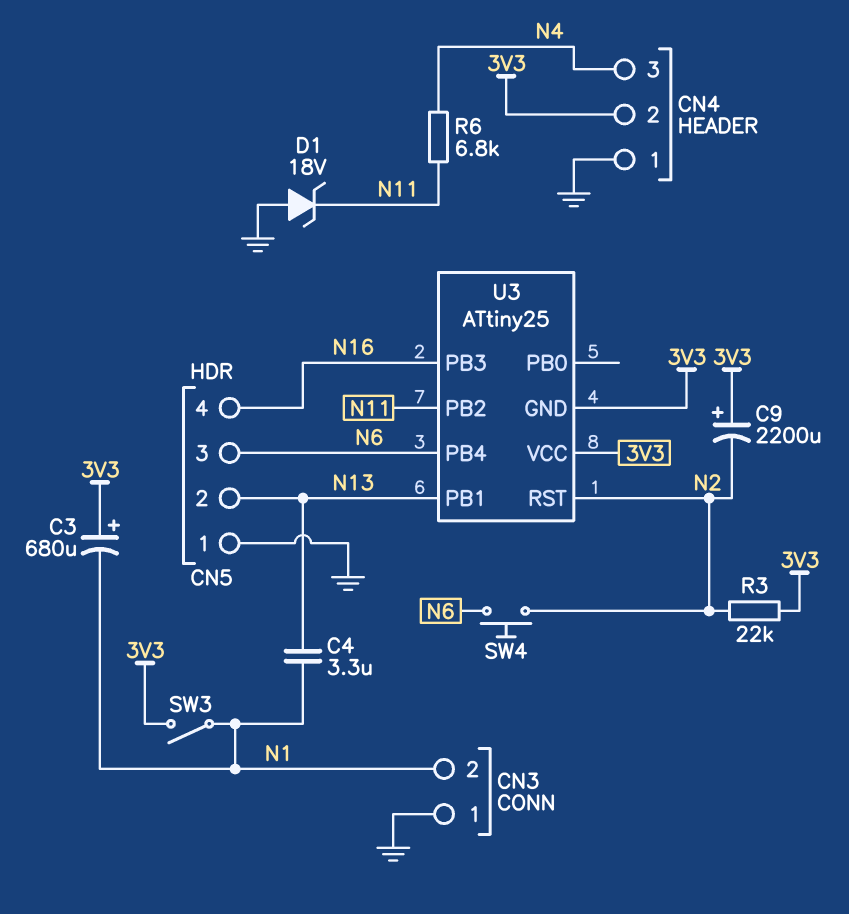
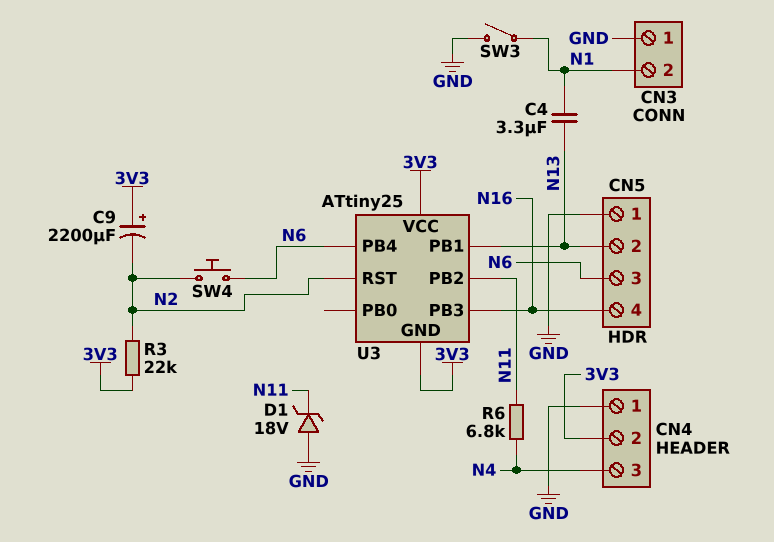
C3: 680uF (plus 3V3, minus N1) -> none
SW3: switch (3V3, N1) -> switch (GND, N1)

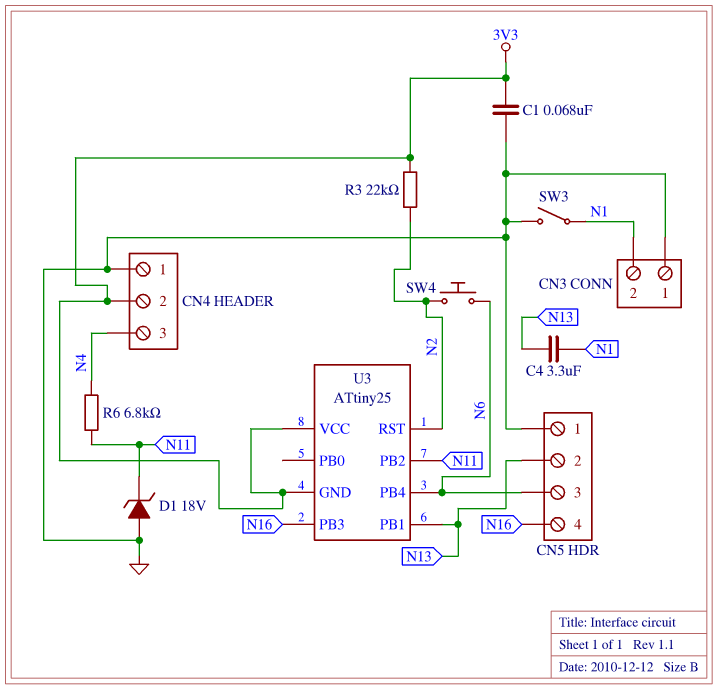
C1: none -> 68nF (3V3, GND)
C9: 2200uF (plus 3V3, minus N2) -> none

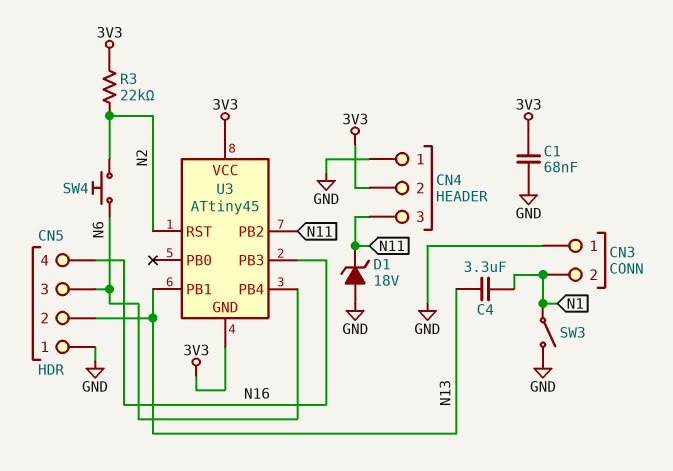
CN4 pin 3: N4 -> N11
R6: 6.8k (N4, N11) -> none
U3: ATtiny25 -> ATtiny45

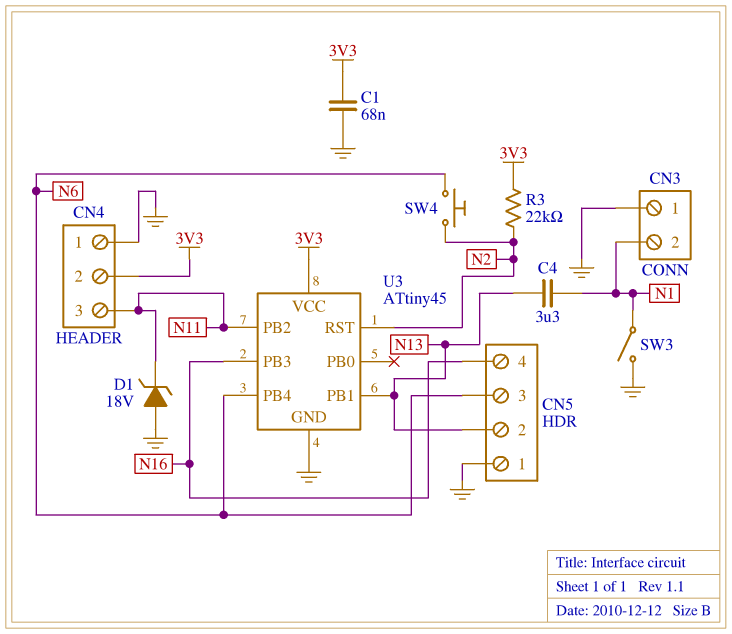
U3 pin GND: 3V3 -> GND

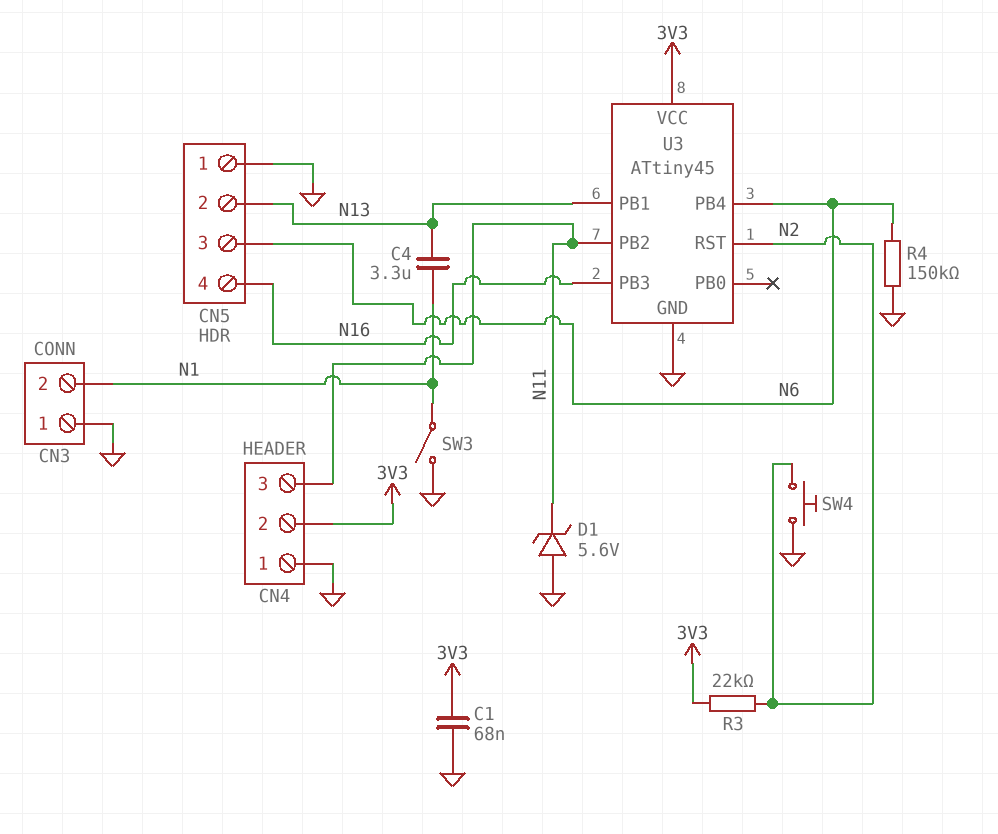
D1: zener 18V (A GND, K N11) -> zener 5.6V (A GND, K N11)
R4: none -> 150k (GND, N6)
SW4: button (N2, N6) -> button (GND, N2)

